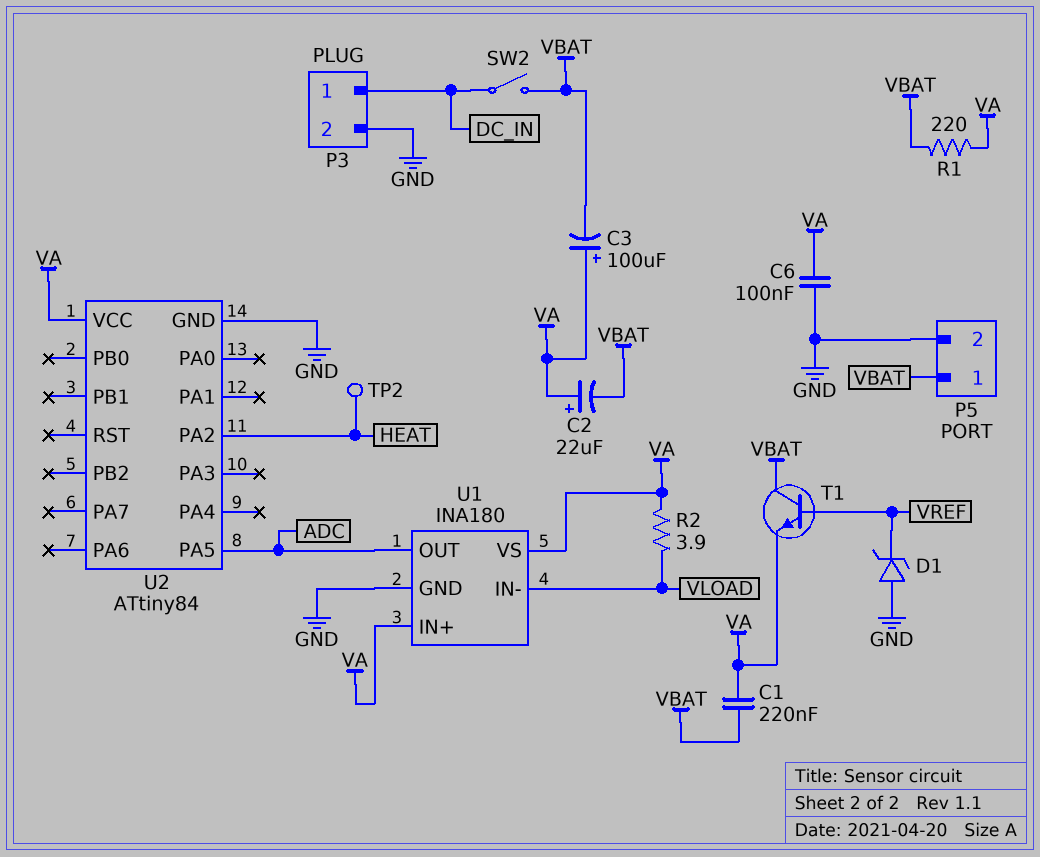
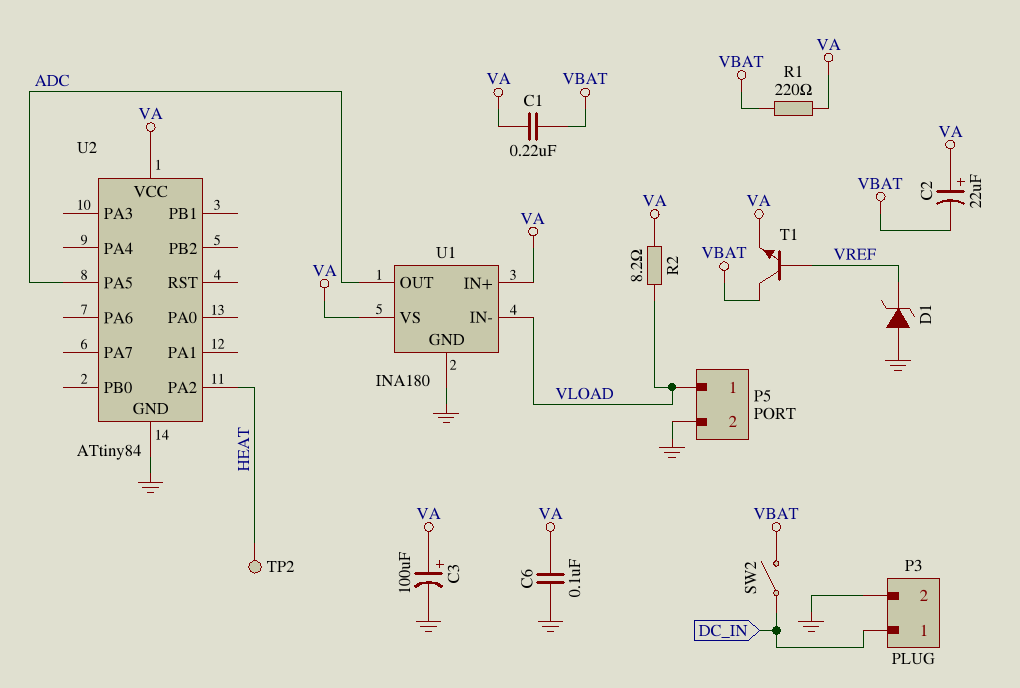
C3: 100uF (plus VA, minus VBAT) -> 100uF (plus VA, minus GND)
P5 pin 1: VBAT -> VLOAD
R2: 3.9 (VA, VLOAD) -> 8.2 (VA, VLOAD)

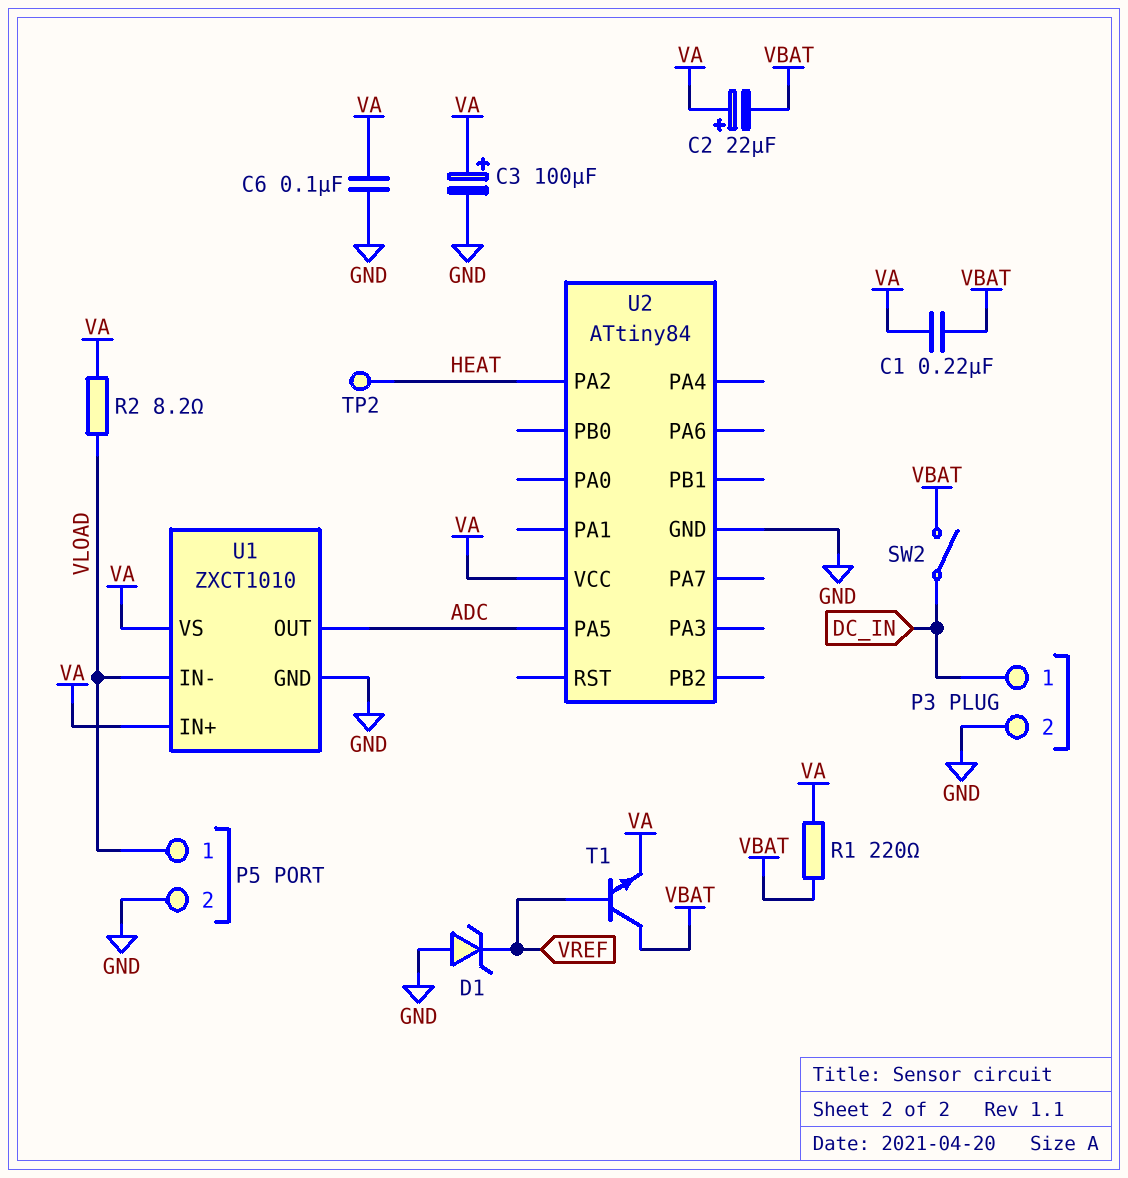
U1: INA180 -> ZXCT1010

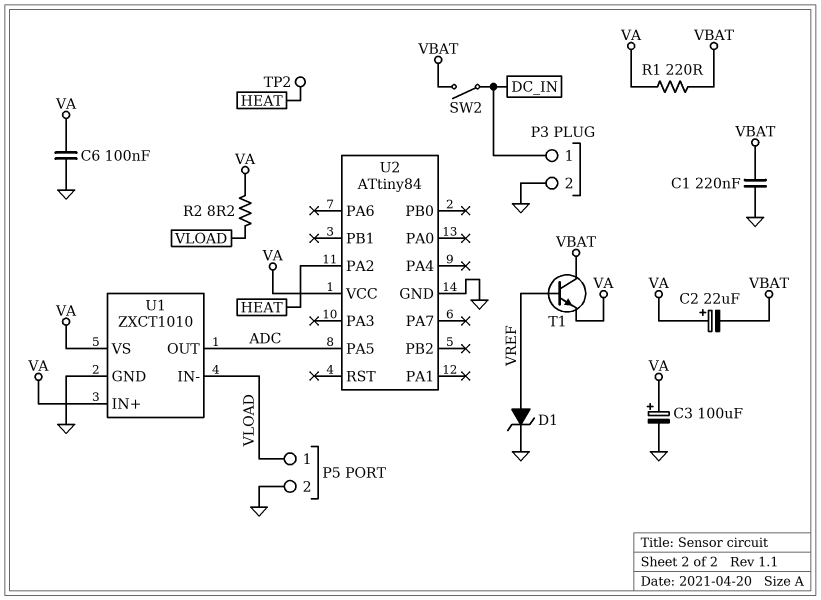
C1: 220nF (VA, VBAT) -> 220nF (GND, VBAT)
D1: zener (A GND, K VREF) -> zener (A VREF, K GND)

